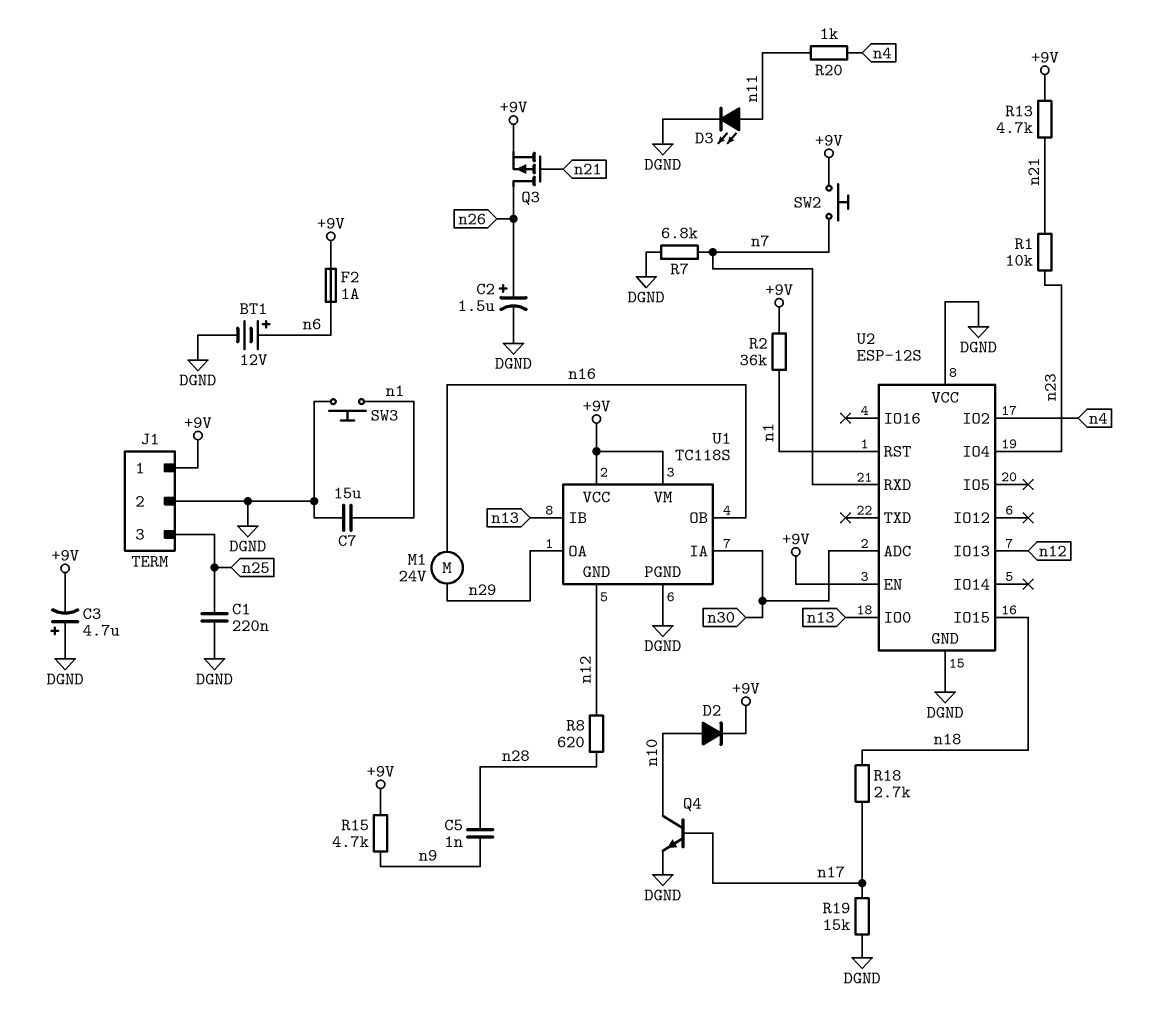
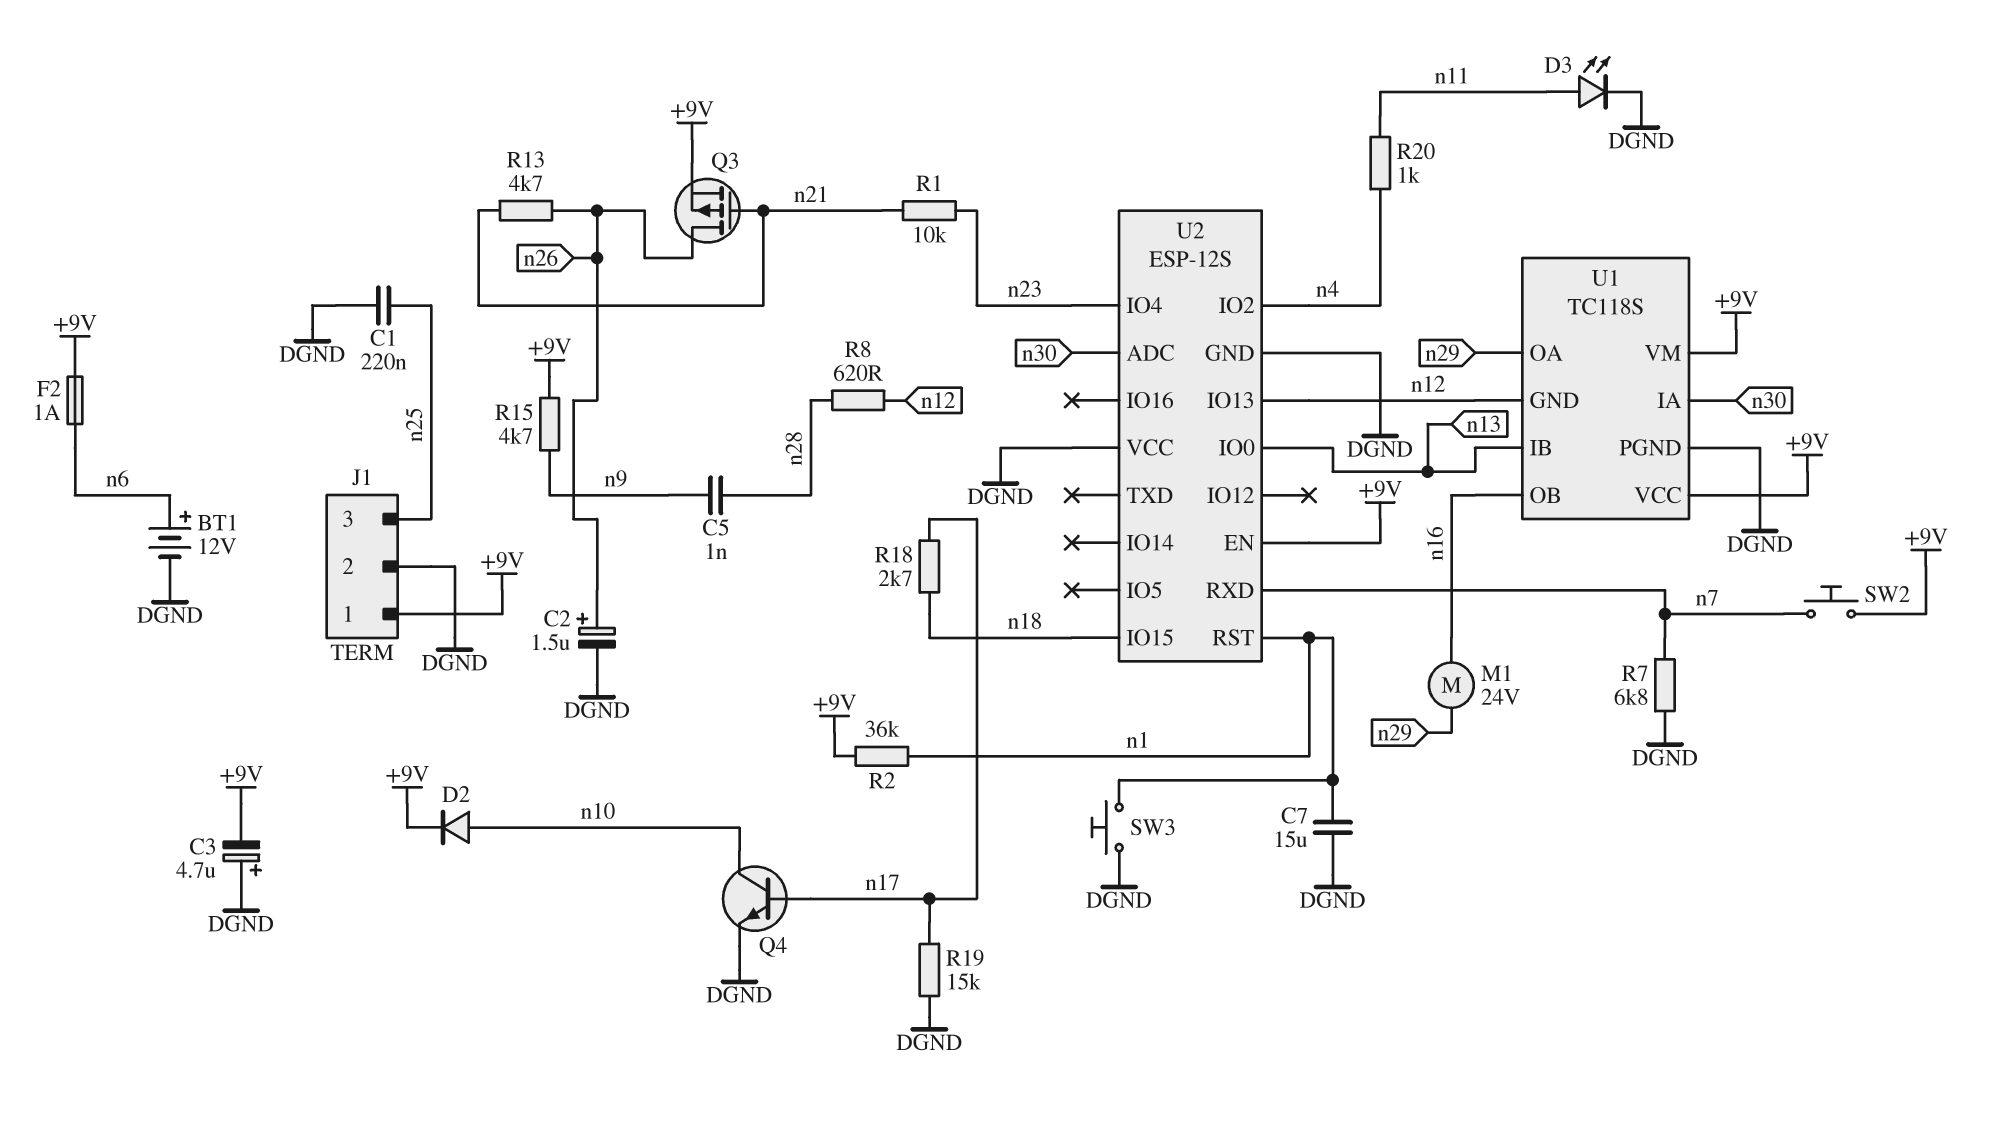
R13: 4.7k (+9V, n21) -> 4.7k (n21, n26)

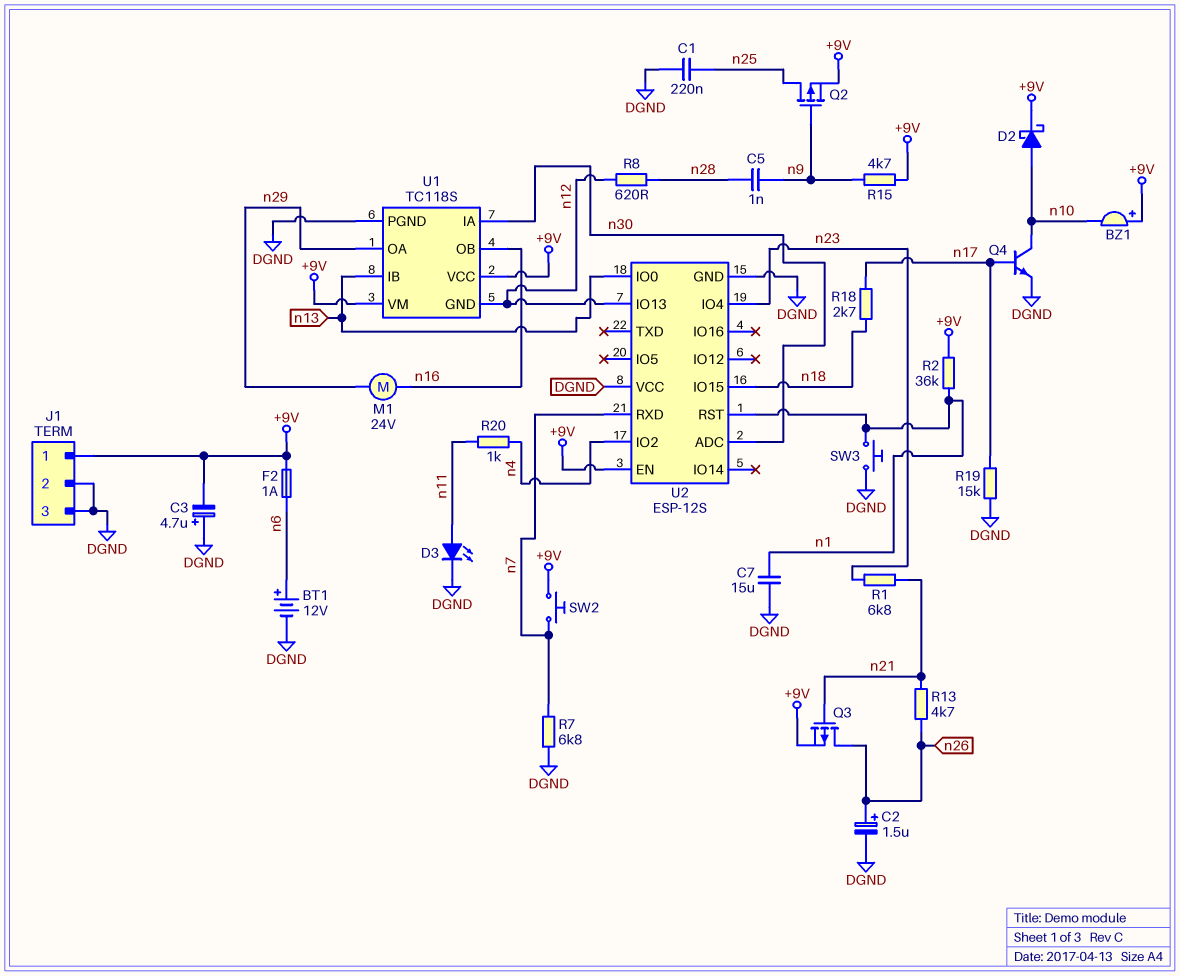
BZ1: none -> buzzer (plus +9V, minus n10)
D2: diode (A n10, K +9V) -> schottky (A n10, K +9V)
J1 pin 3: n25 -> DGND
Q2: none -> PMOS (G n9, D n25, S +9V)
R1: 10k (n21, n23) -> 6.8k (n21, n23)

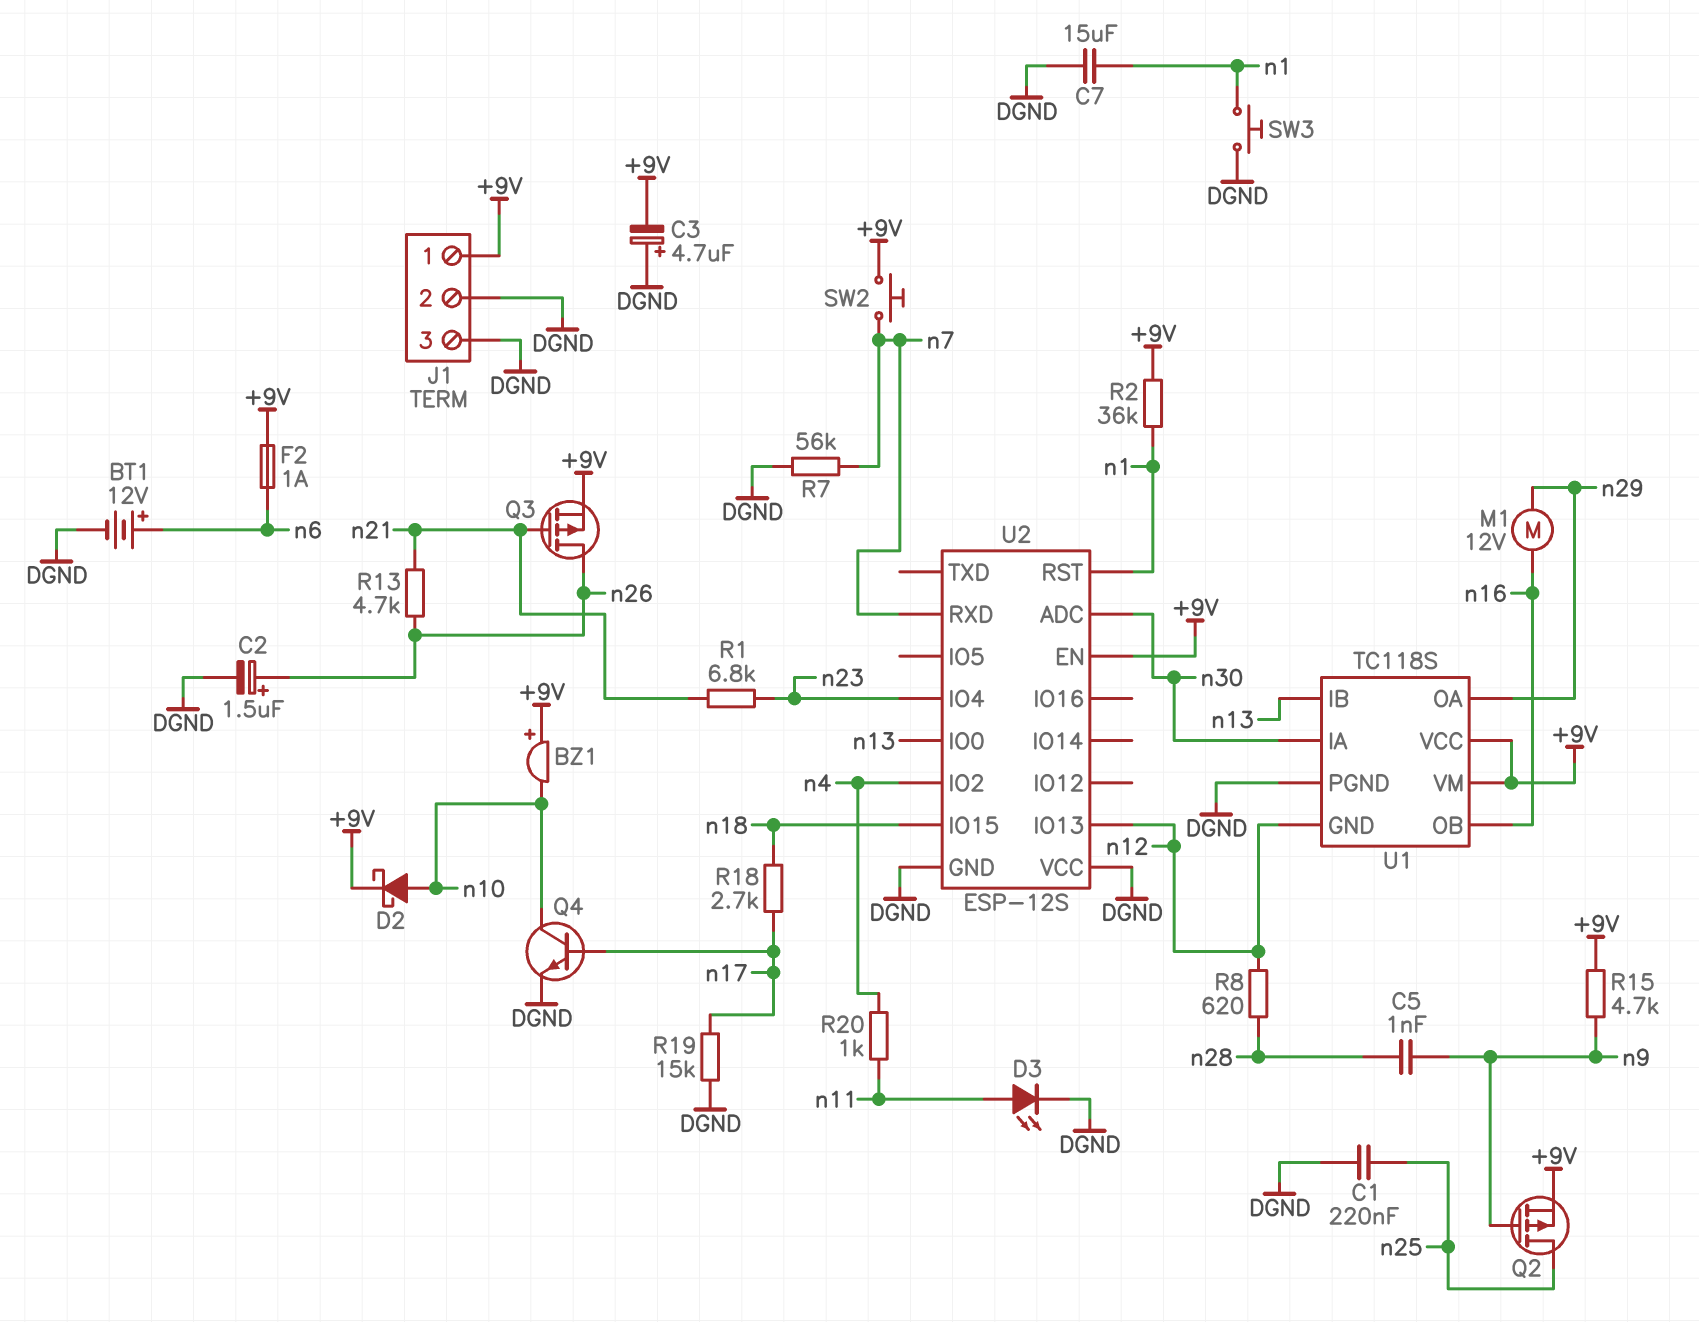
M1: motor 24V (n16, n29) -> motor 12V (n16, n29)
R7: 6.8k (DGND, n7) -> 56k (DGND, n7)

